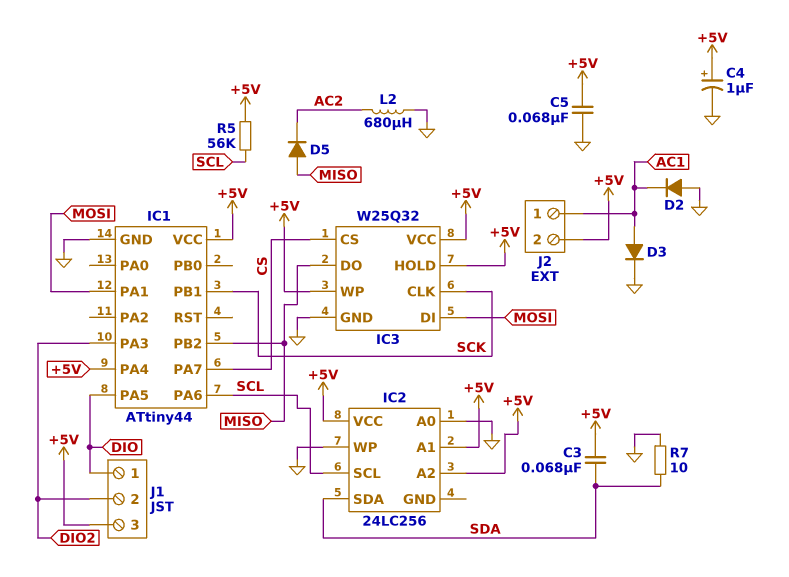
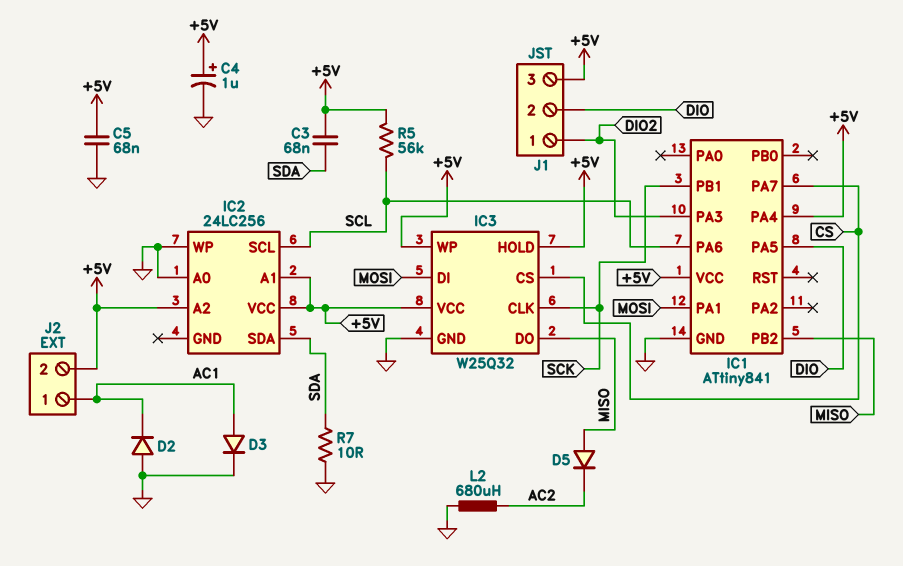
IC1: ATtiny44 -> ATtiny841
J1 pin 1: DIO -> DIO2
J1 pin 2: DIO2 -> DIO

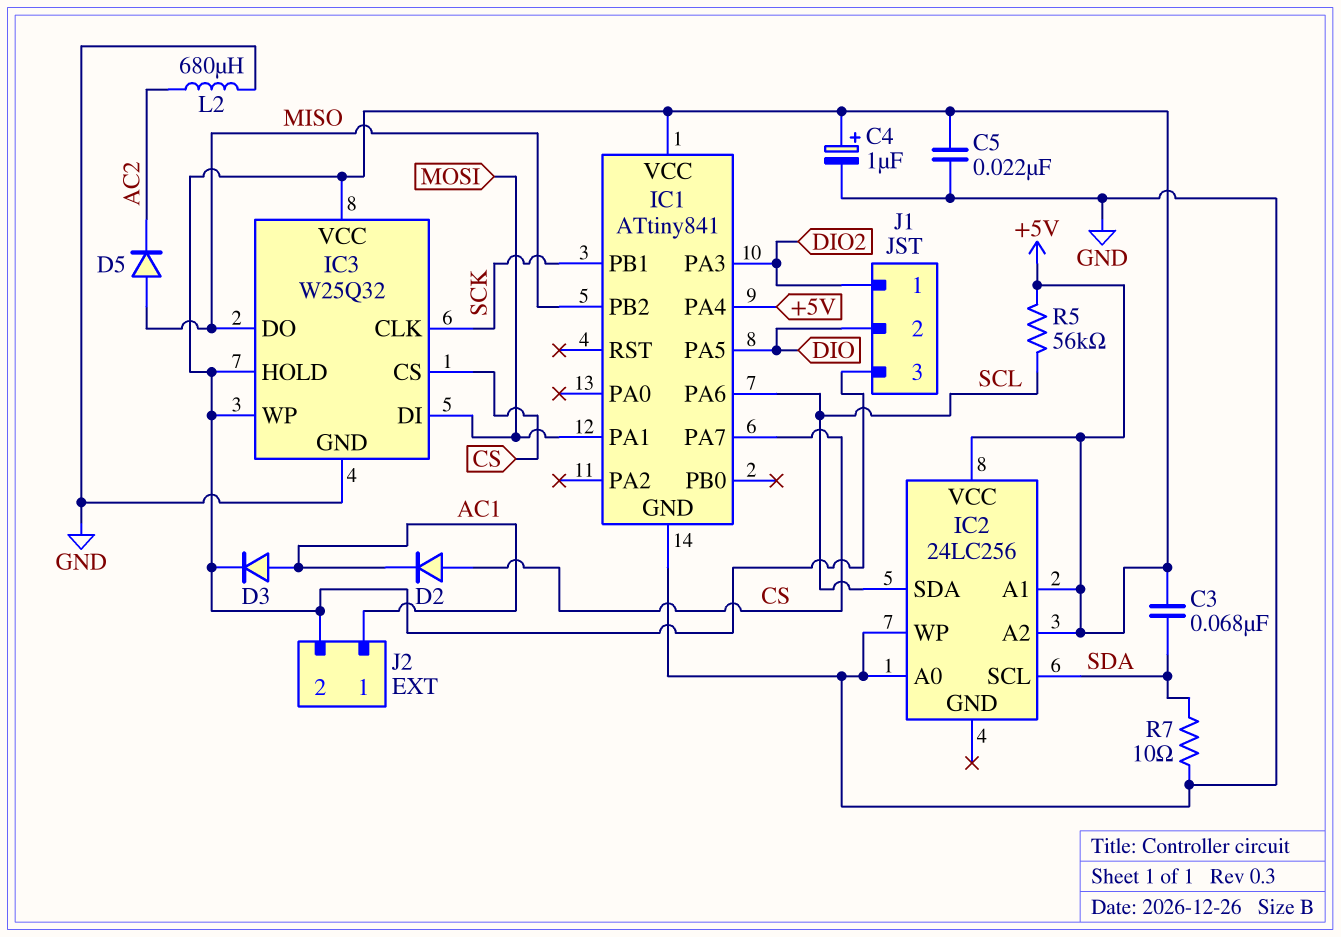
C5: 68nF (+5V, GND) -> 22nF (+5V, GND)
D2: diode (A GND, K AC1) -> diode (A CS, K AC1)
D3: diode (A AC1, K GND) -> diode (A AC1, K +5V)
IC2 pin SCL: SCL -> SDA
IC2 pin SDA: SDA -> SCL

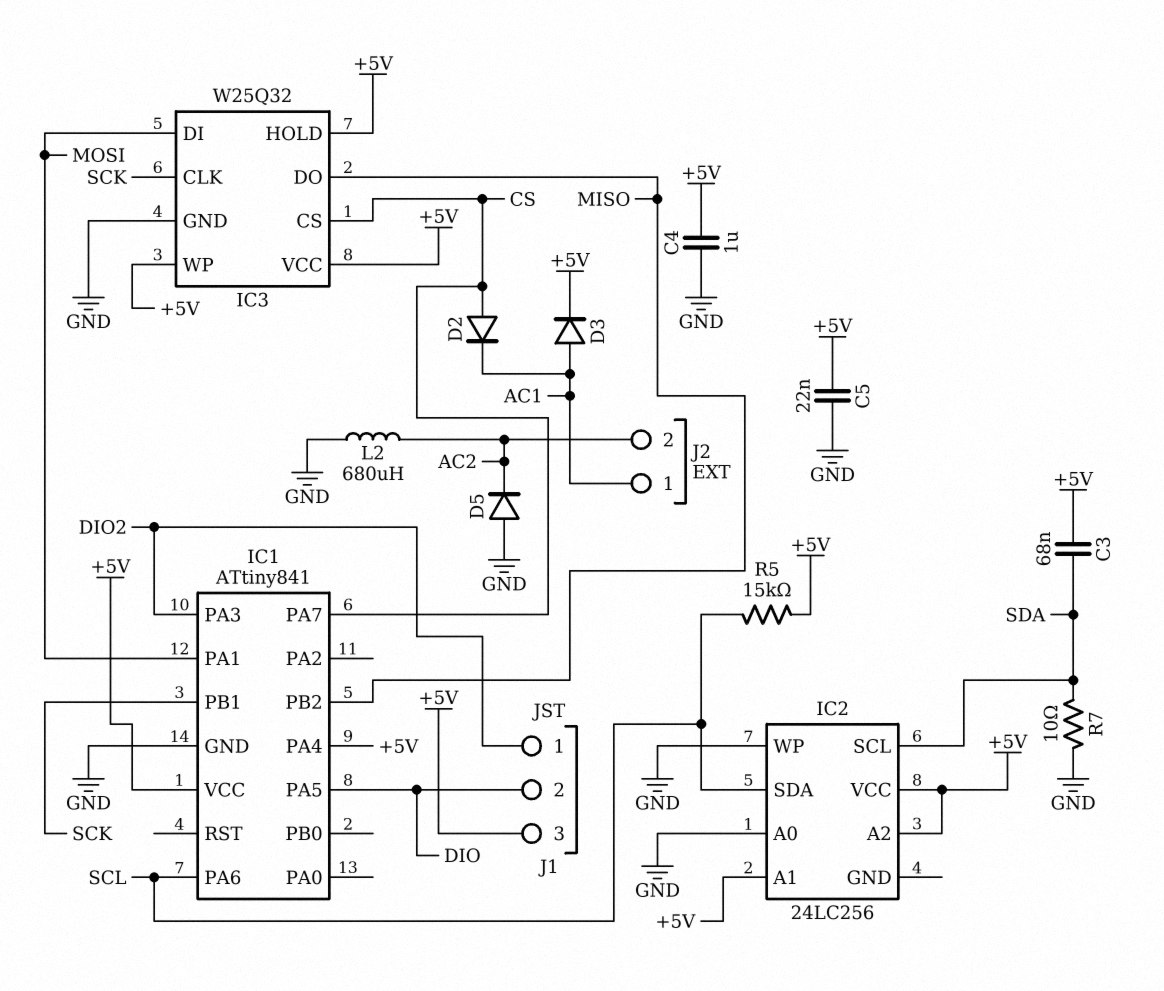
C4: 1uF (plus +5V, minus GND) -> 1uF (+5V, GND)
D5: diode (A MISO, K AC2) -> diode (A GND, K AC2)
J2 pin 2: +5V -> AC2
R5: 56k (+5V, SCL) -> 15k (+5V, SCL)

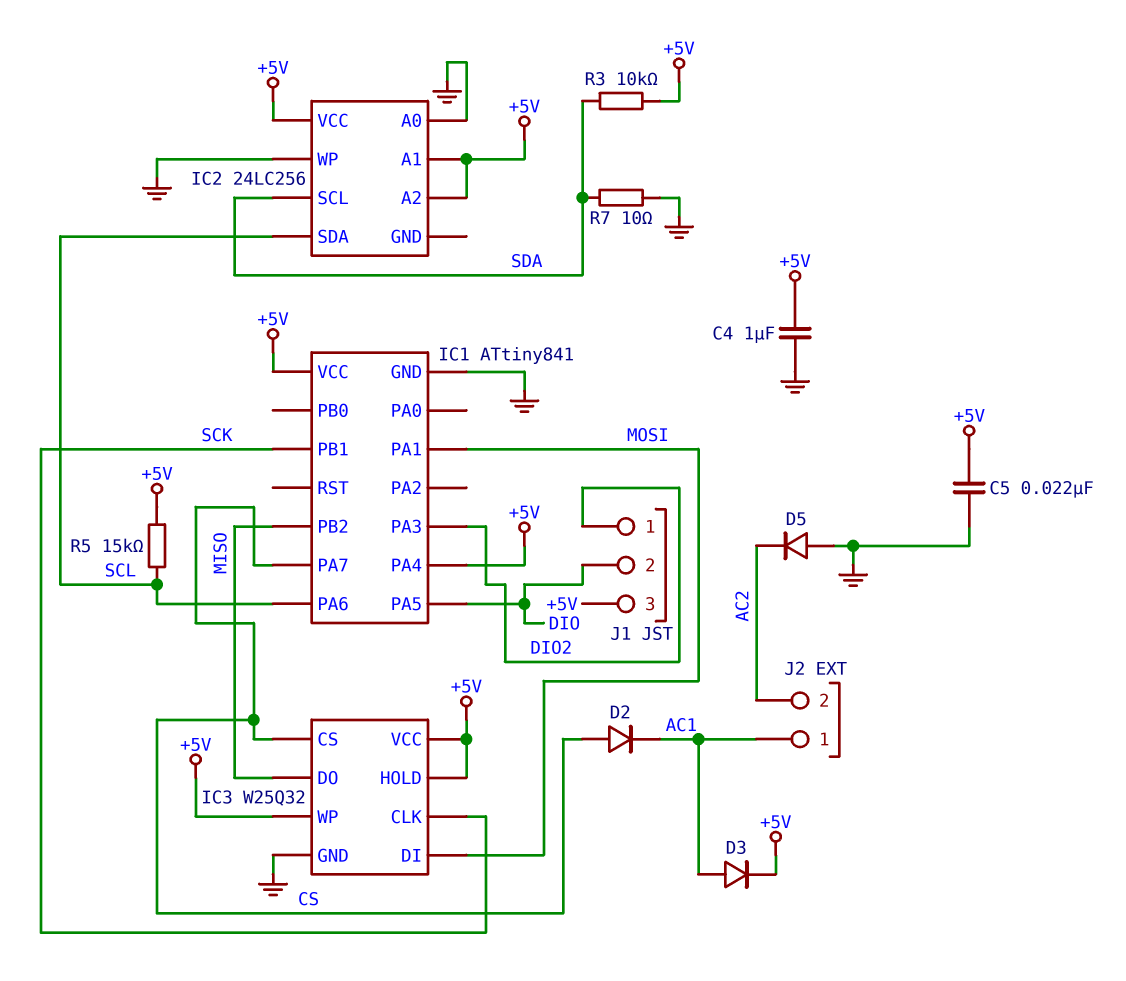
C3: 68nF (+5V, SDA) -> none
L2: 680uH (AC2, GND) -> none
R3: none -> 10k (+5V, SDA)

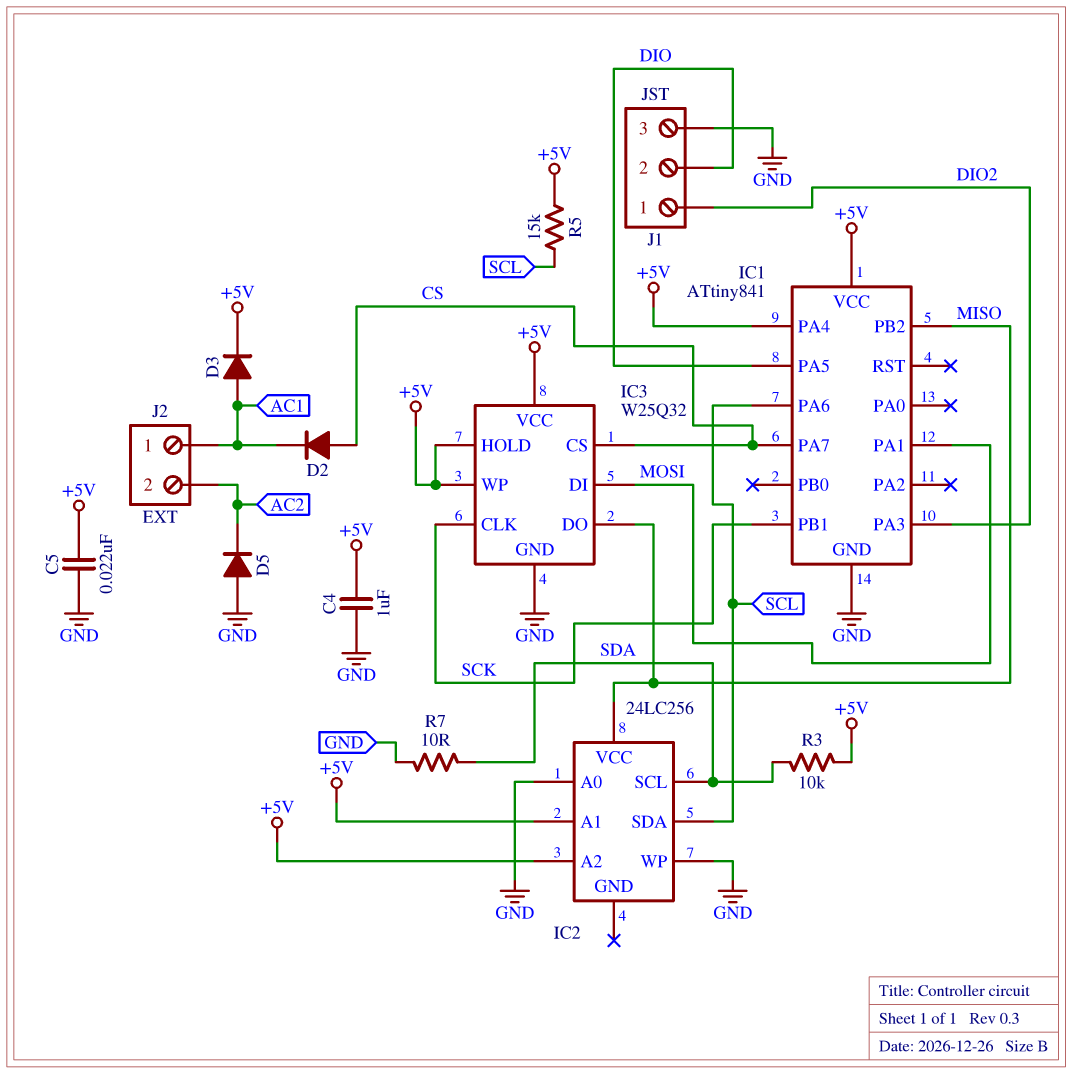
IC2 pin VCC: +5V -> MISO
J1 pin 3: +5V -> GND

